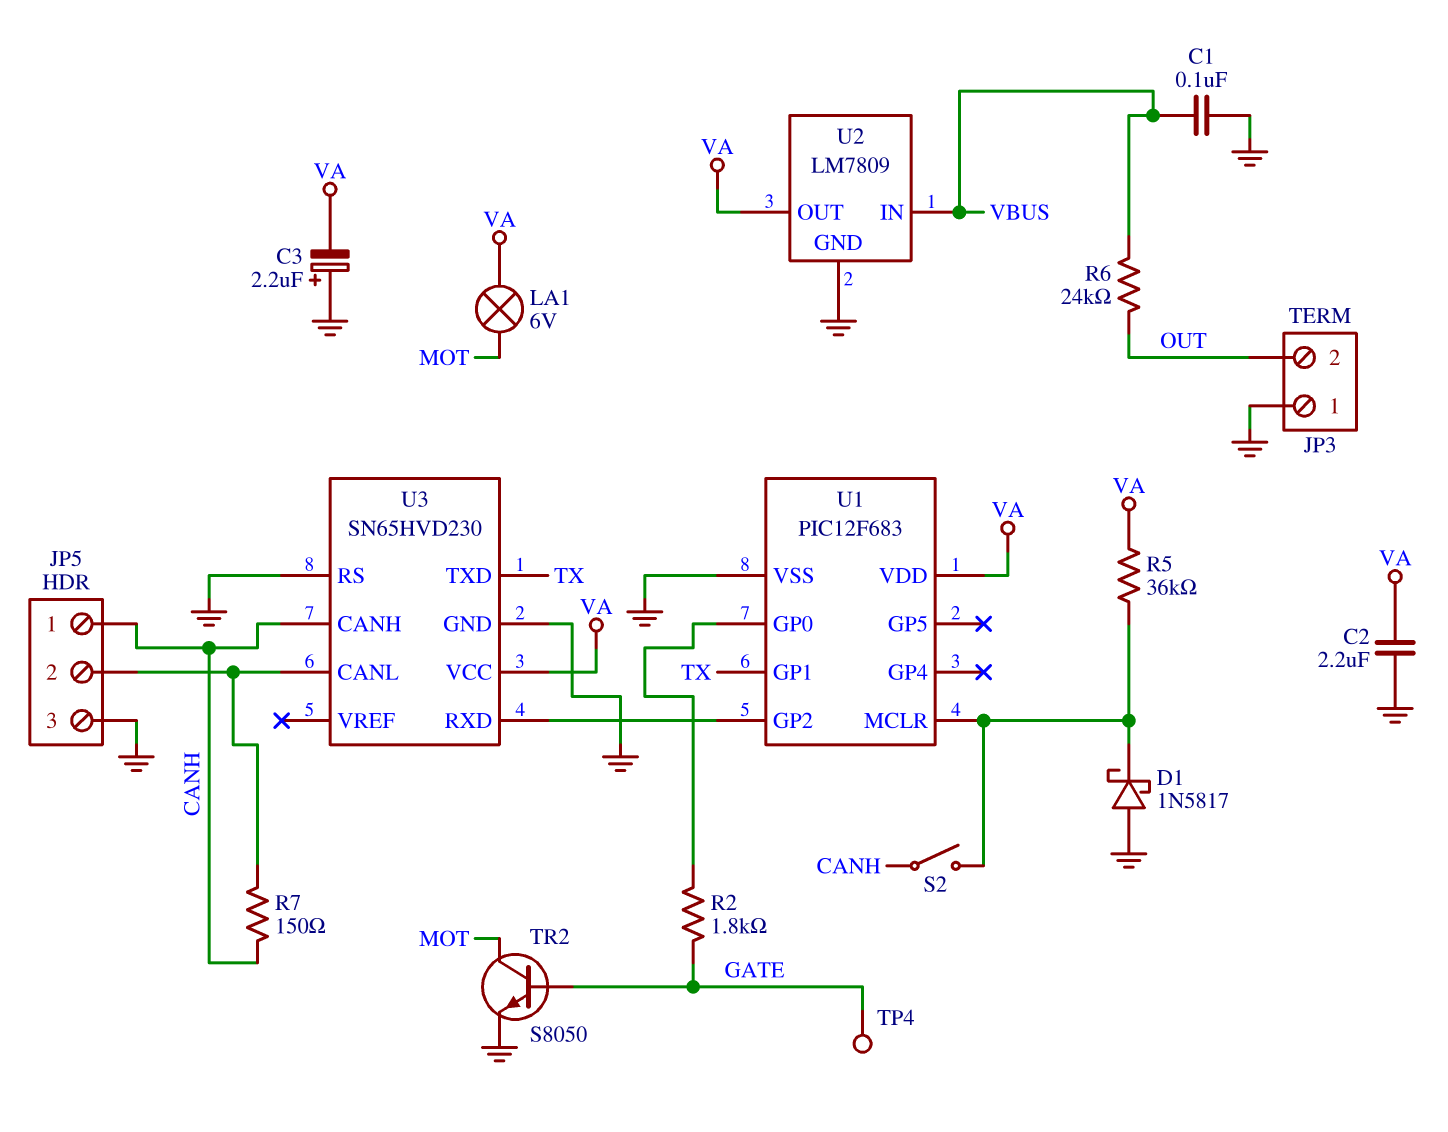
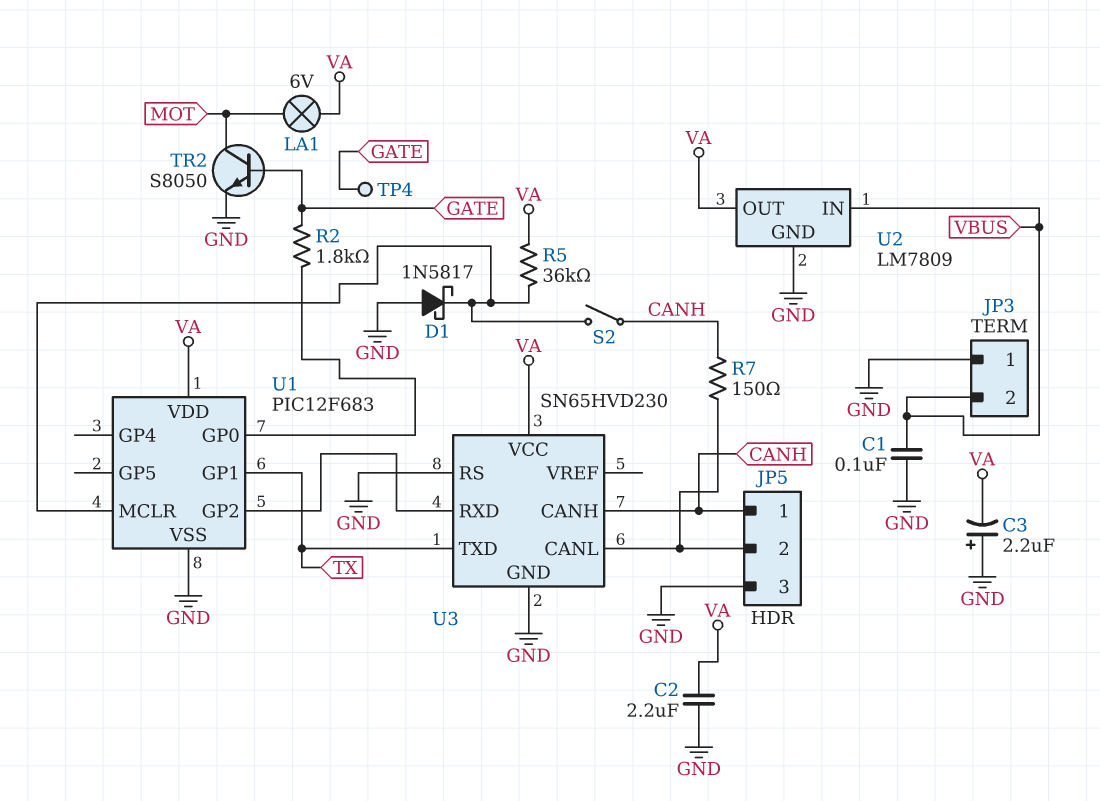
JP3 pin 2: OUT -> VBUS
R6: 24k (OUT, VBUS) -> none

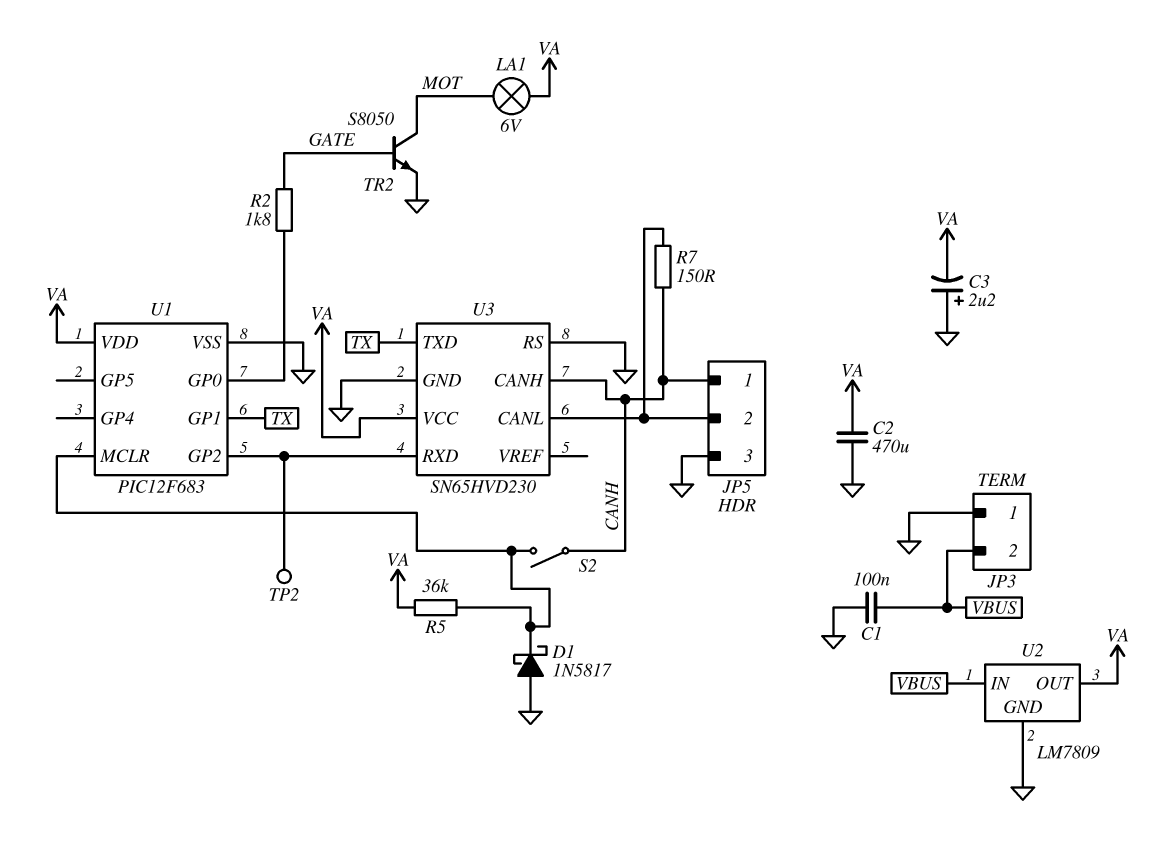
C2: 2.2uF (GND, VA) -> 470uF (GND, VA)
TP2: none -> test point (U1/GP2)
TP4: test point (GATE) -> none

